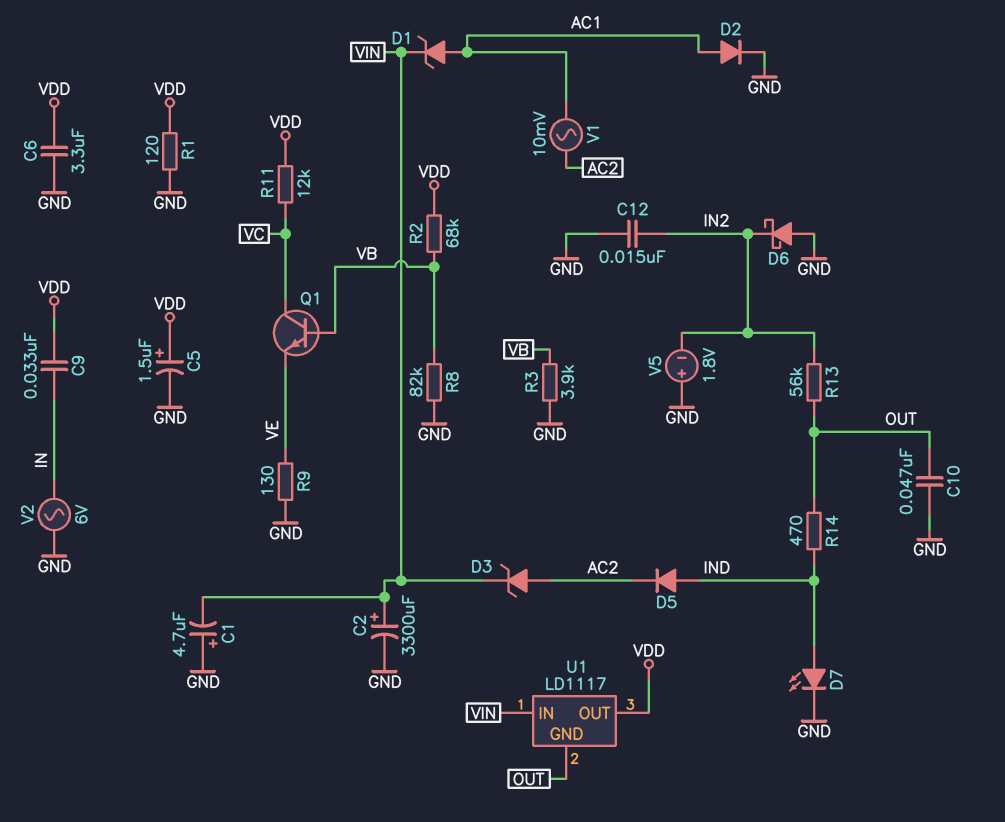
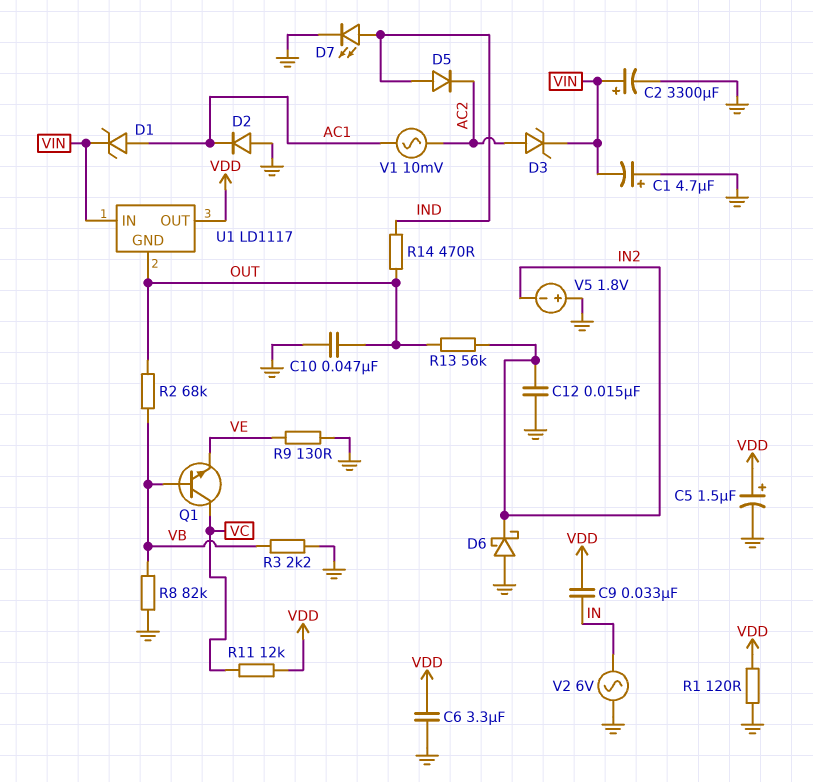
D2: diode (A AC1, K GND) -> diode (A GND, K AC1)
R2: 68k (VB, VDD) -> 68k (OUT, VB)
R3: 3.9k (GND, VB) -> 2.2k (GND, VB)

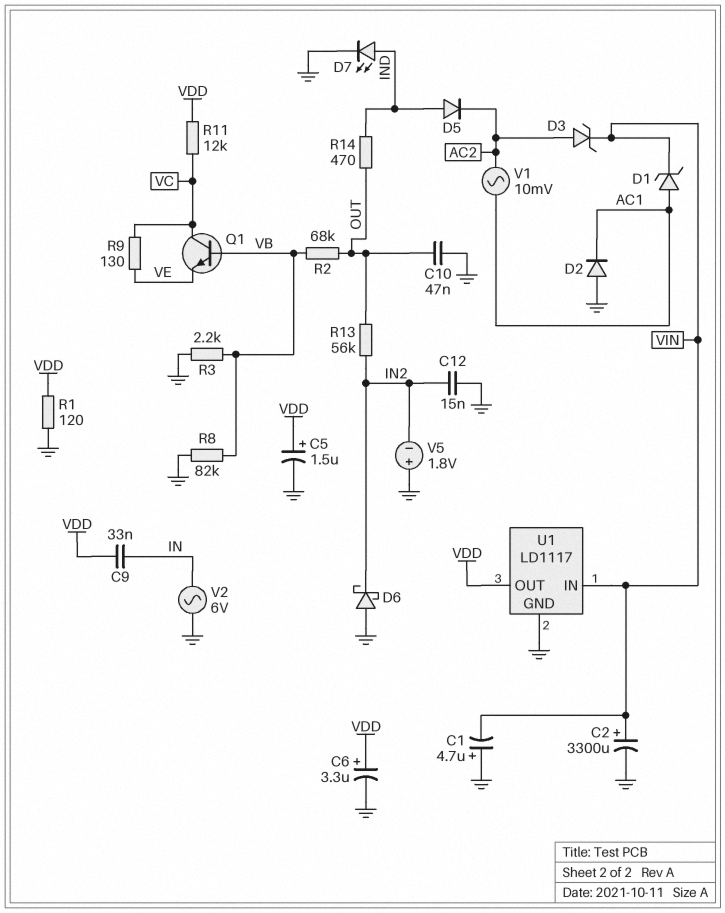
C6: 3.3uF (GND, VDD) -> 3.3uF (plus VDD, minus GND)
R9: 130 (GND, VE) -> 130 (VC, VE)
U1 pin GND: OUT -> GND

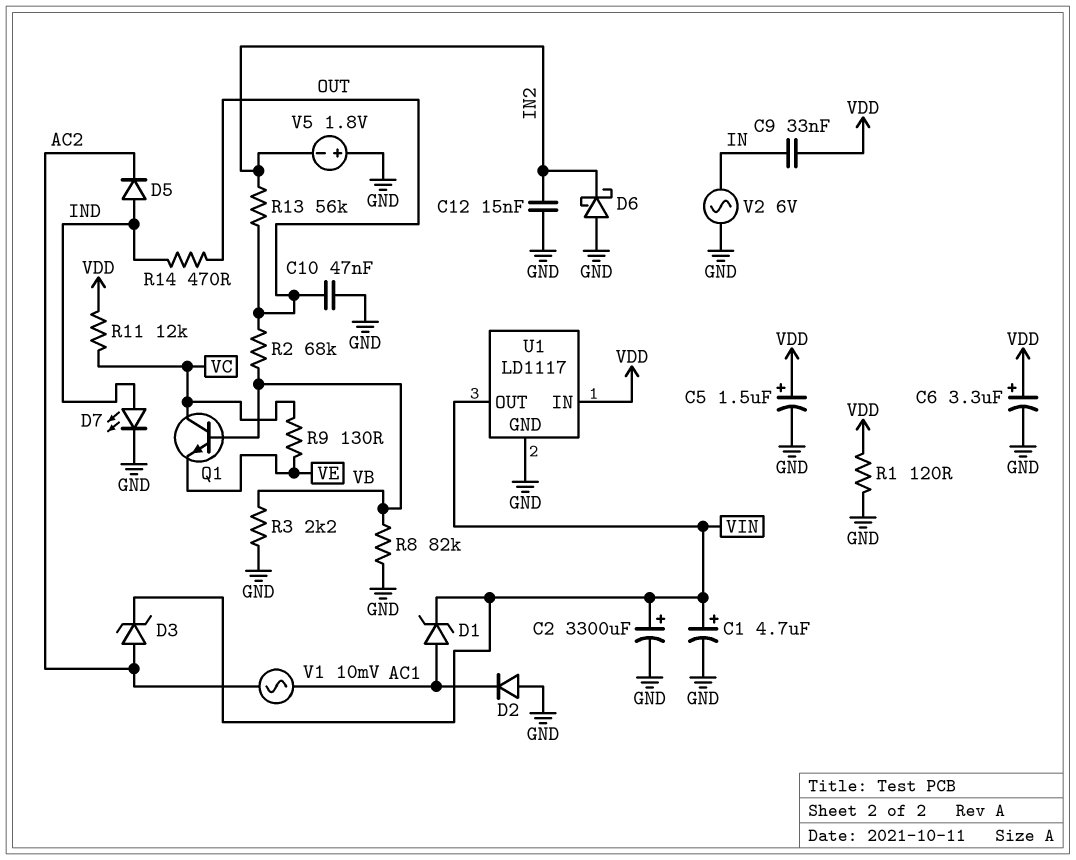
C1: 4.7uF (plus GND, minus VIN) -> 4.7uF (plus VIN, minus GND)
U1 pin IN: VIN -> VDD
U1 pin OUT: VDD -> VIN

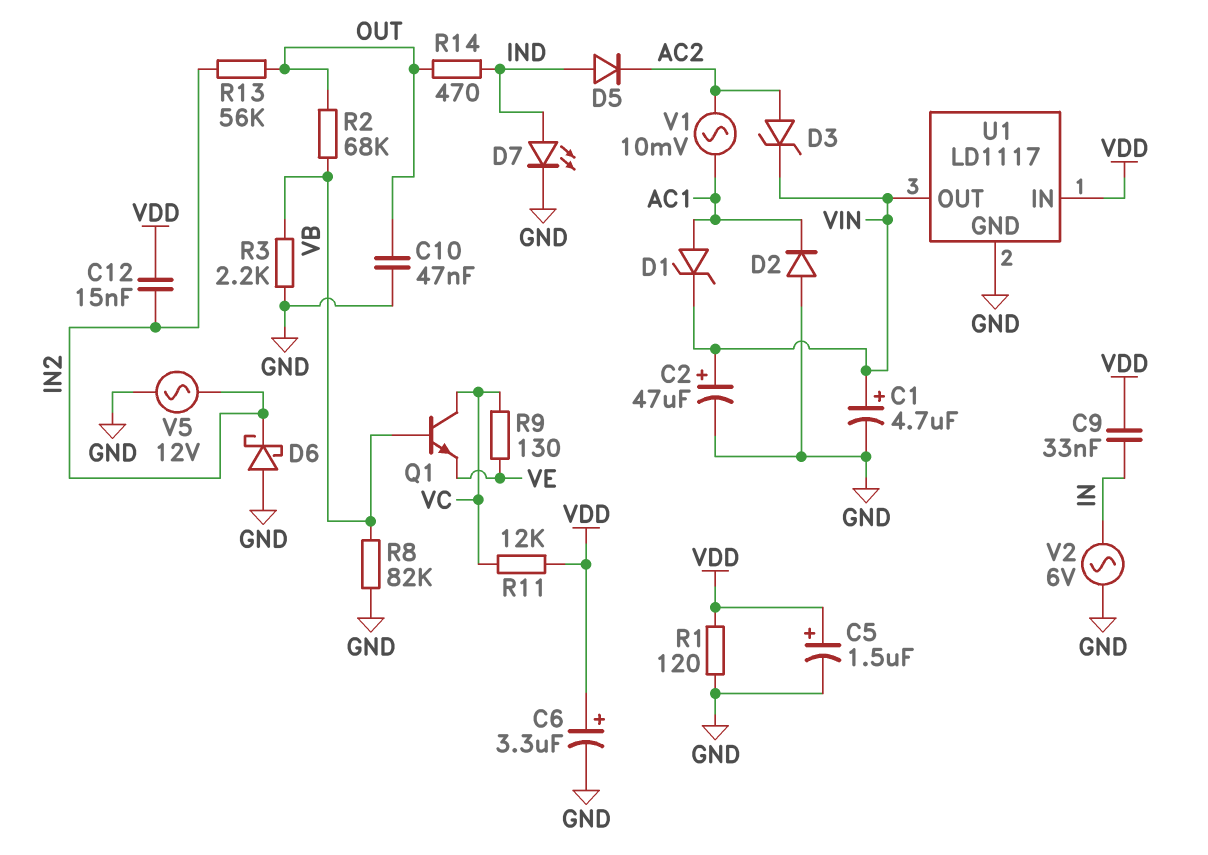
C2: 3300uF (plus VIN, minus GND) -> 47uF (plus VIN, minus GND)
C12: 15nF (GND, IN2) -> 15nF (IN2, VDD)
V5: 1.8V (plus GND, minus IN2) -> AC 12V (GND, IN2)

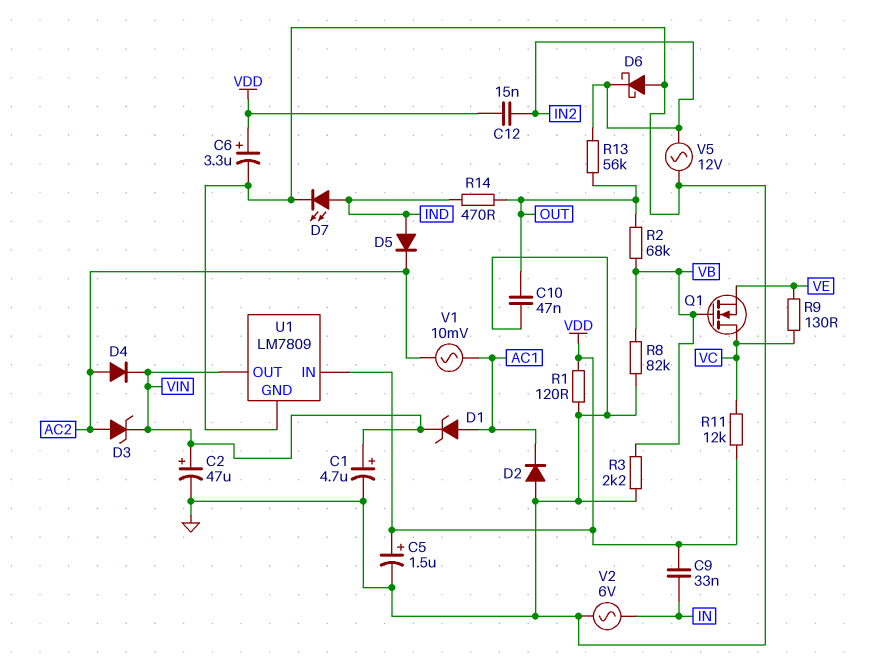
D4: none -> diode (A AC2, K VIN)
Q1: NPN (B VB, C VC, E VE) -> NMOS (G VB, D VC, S VE)
U1: LD1117 -> LM7809

